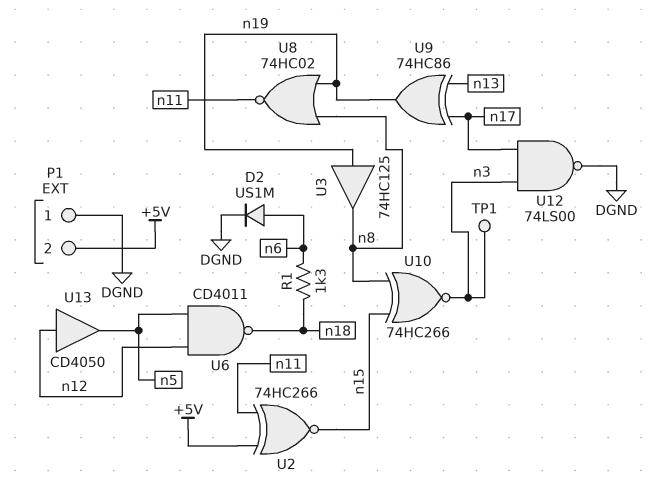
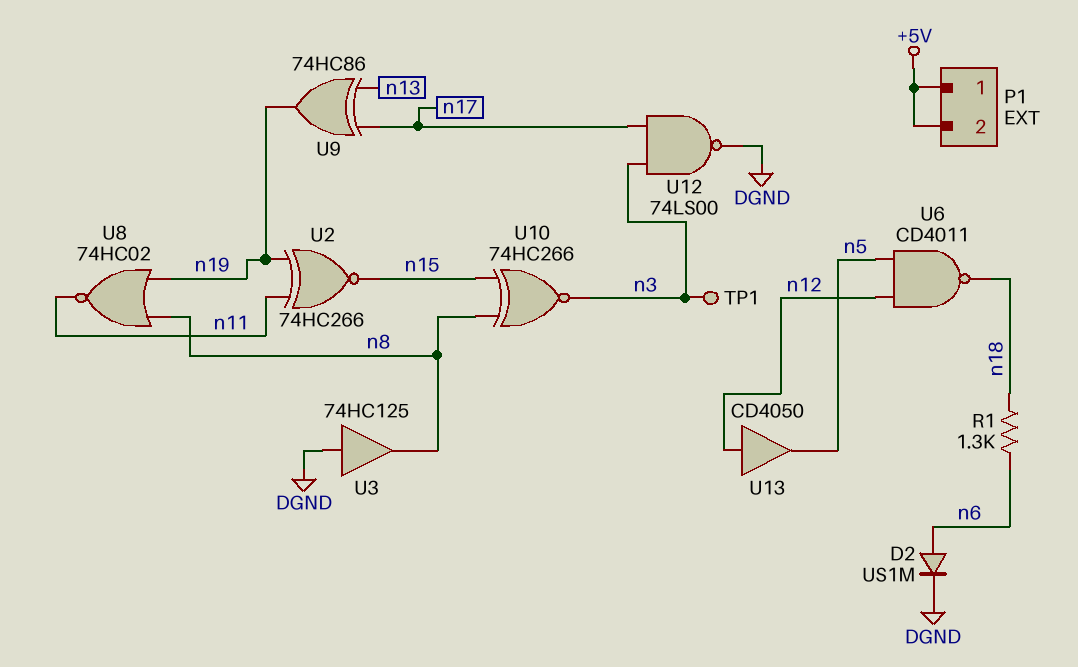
P1 pin 1: DGND -> +5V
U2: XNOR 74HC266 (in +5V, in n11, out n15) -> XNOR 74HC266 (in n11, in n19, out n15)
U3: buffer 74HC125 (in n19, out n8) -> buffer 74HC125 (in DGND, out n8)

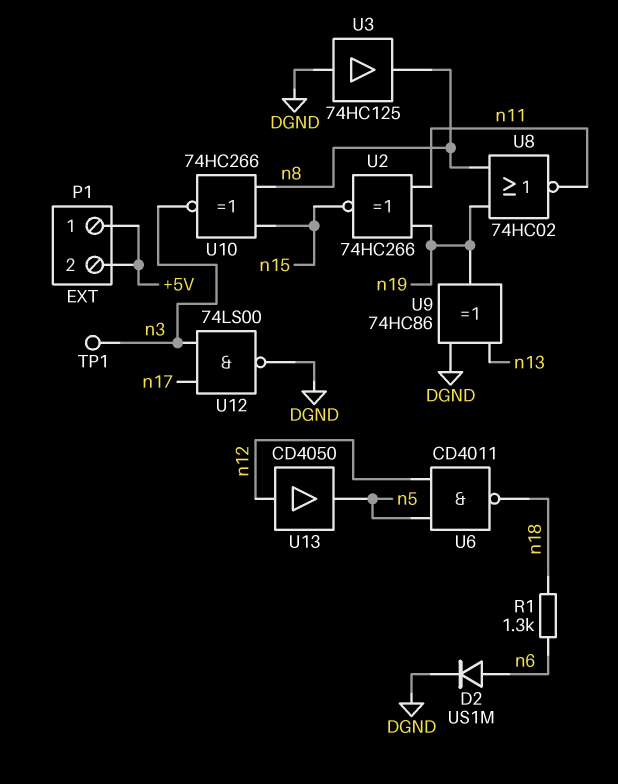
U9: XOR 74HC86 (in n13, in n17, out n19) -> XOR 74HC86 (in DGND, in n13, out n19)

